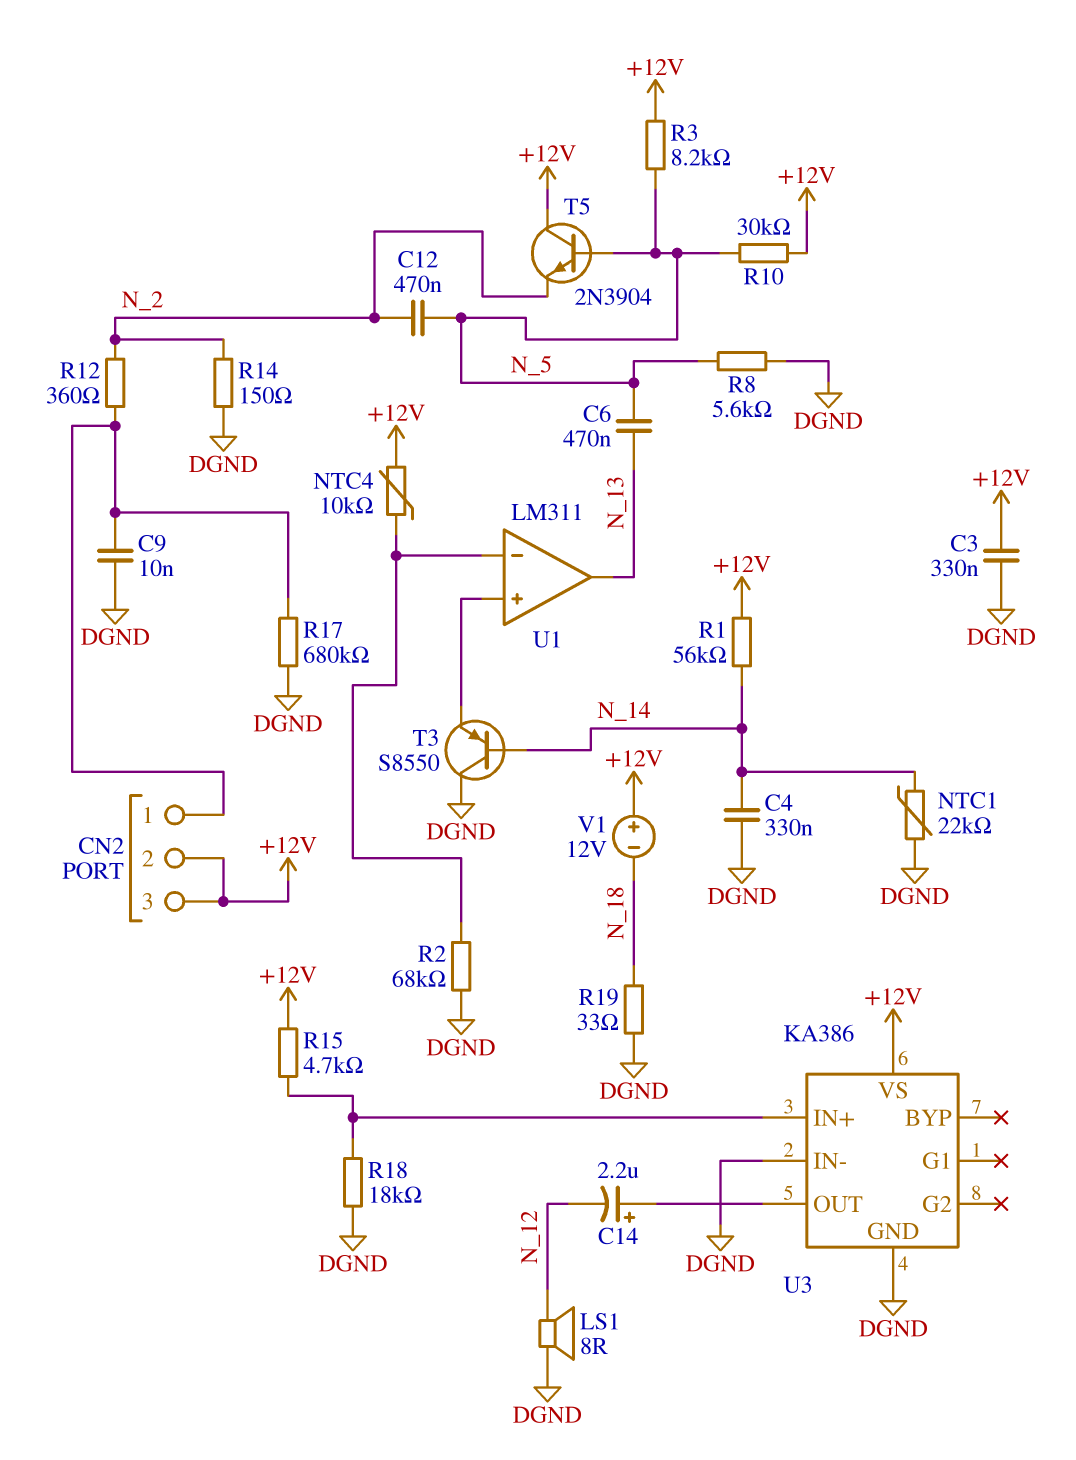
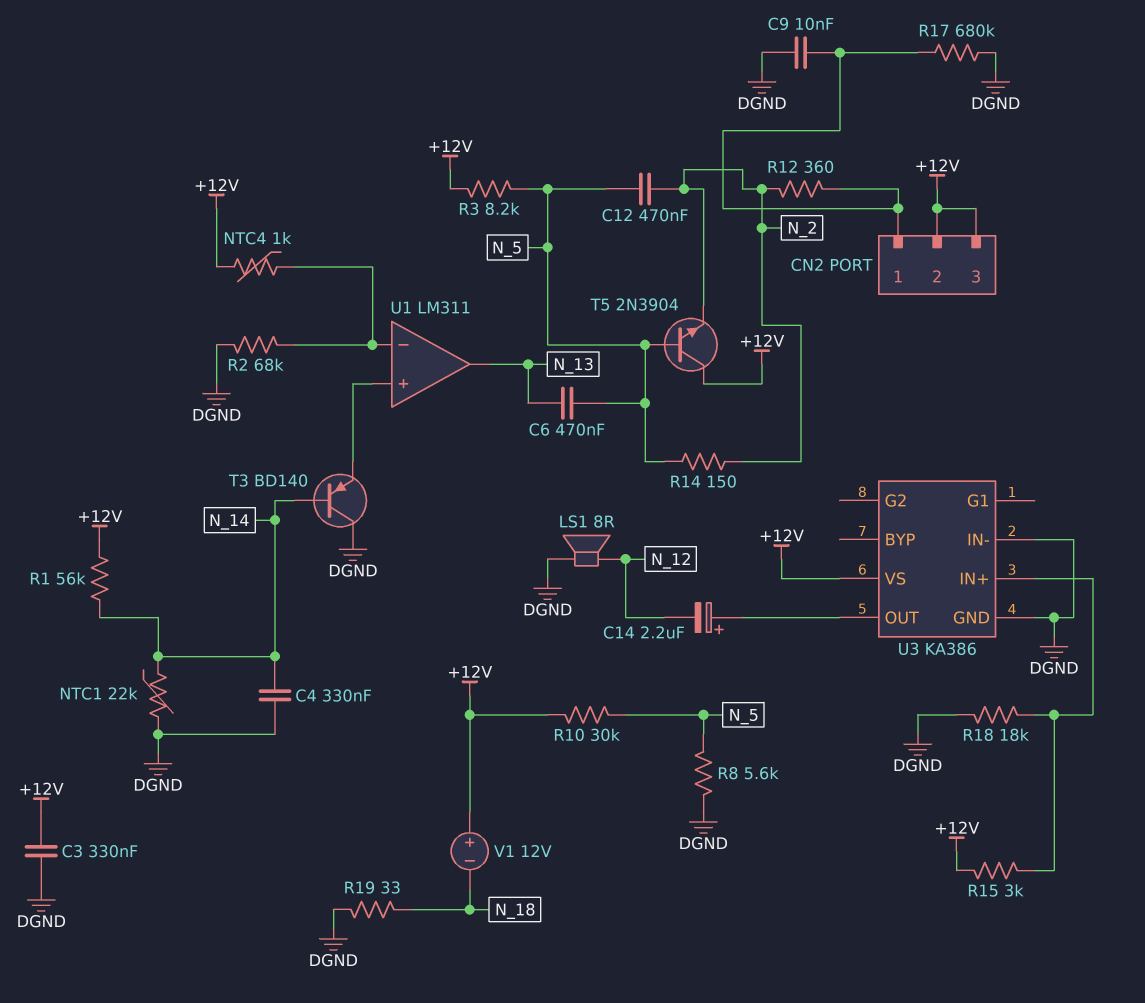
NTC4: 10k (+12V, U1/in-) -> 1k (+12V, U1/in-)
R14: 150 (DGND, N_2) -> 150 (N_2, N_5)
R15: 4.7k (+12V, U3/IN+) -> 3k (+12V, U3/IN+)
T3: PNP S8550 (B N_14, C DGND, E U1/in+) -> PNP BD140 (B N_14, C DGND, E U1/in+)

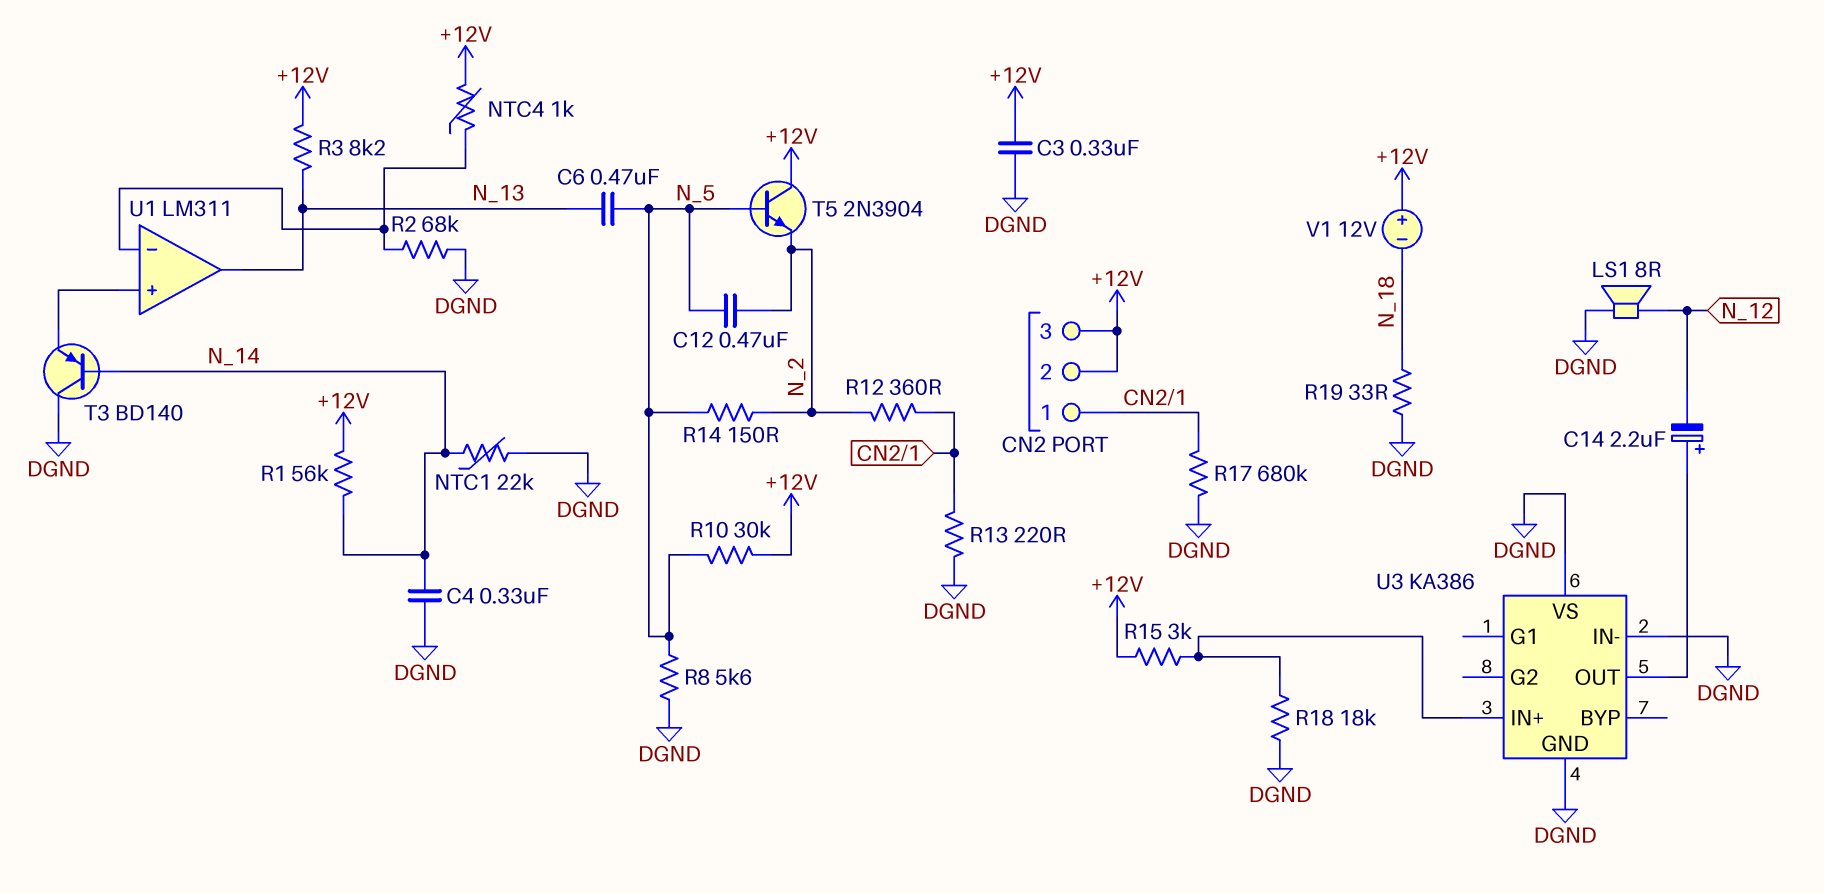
C9: 10nF (CN2/1, DGND) -> none
R3: 8.2k (+12V, N_5) -> 8.2k (+12V, N_13)
R13: none -> 220 (CN2/1, DGND)
U3 pin VS: +12V -> DGND

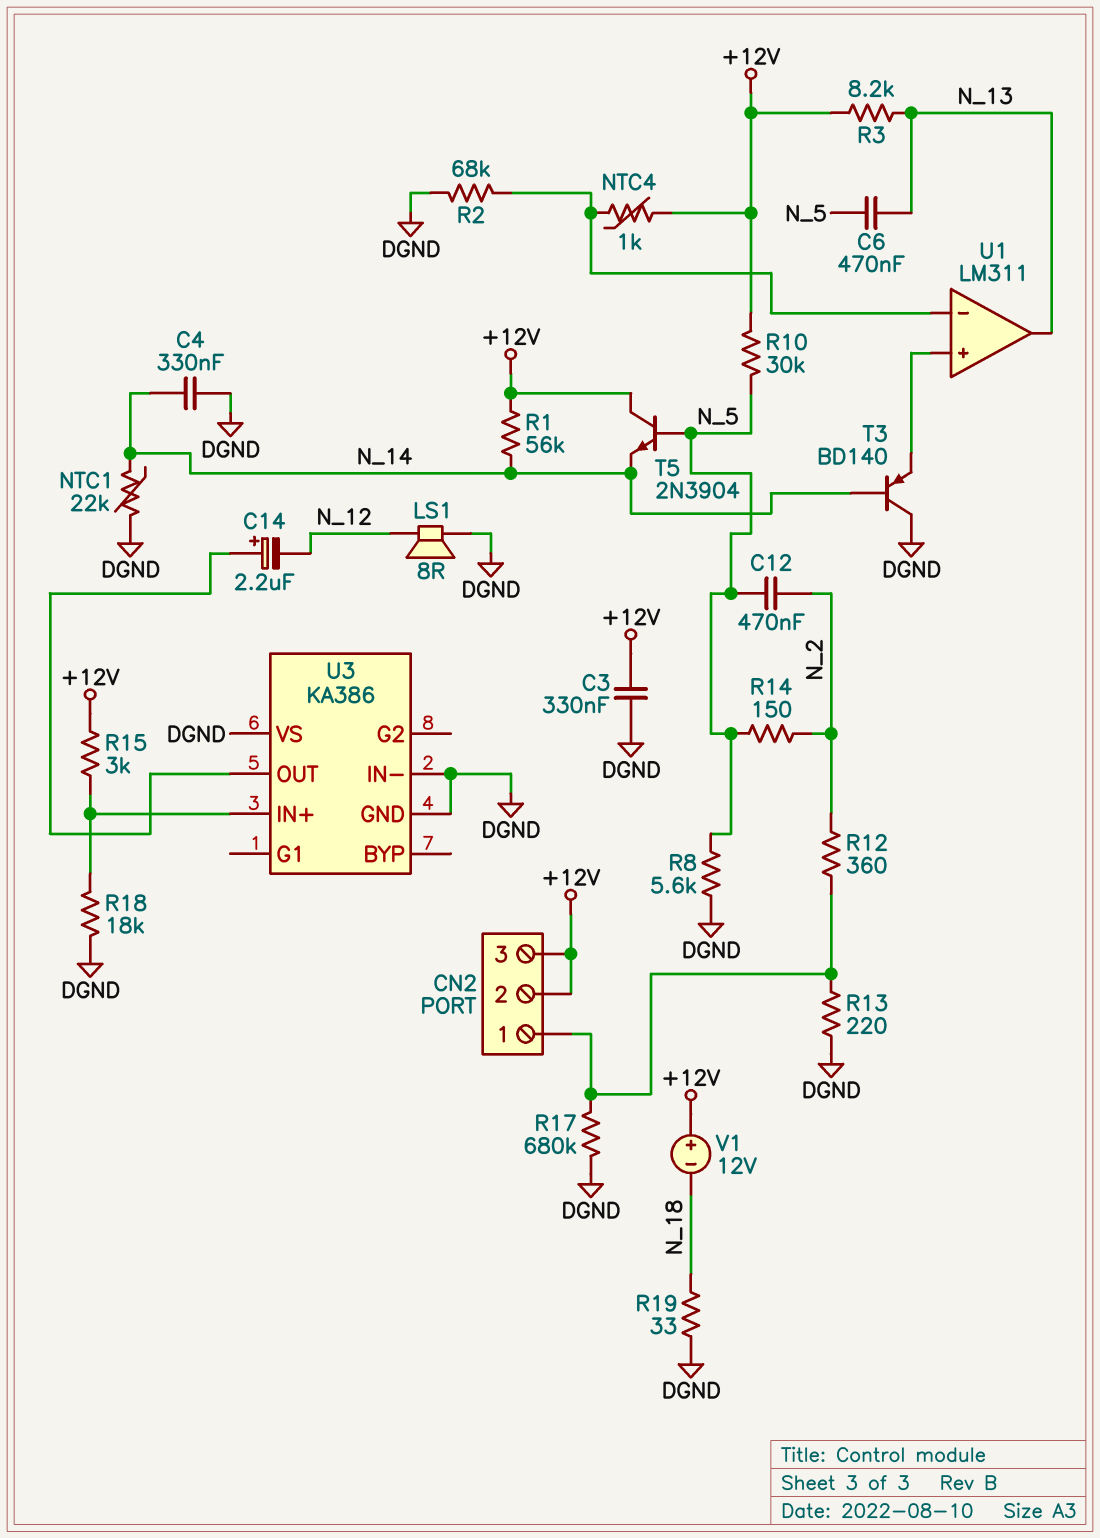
T5: NPN 2N3904 (B N_5, C +12V, E N_2) -> NPN 2N3904 (B N_5, C +12V, E N_14)

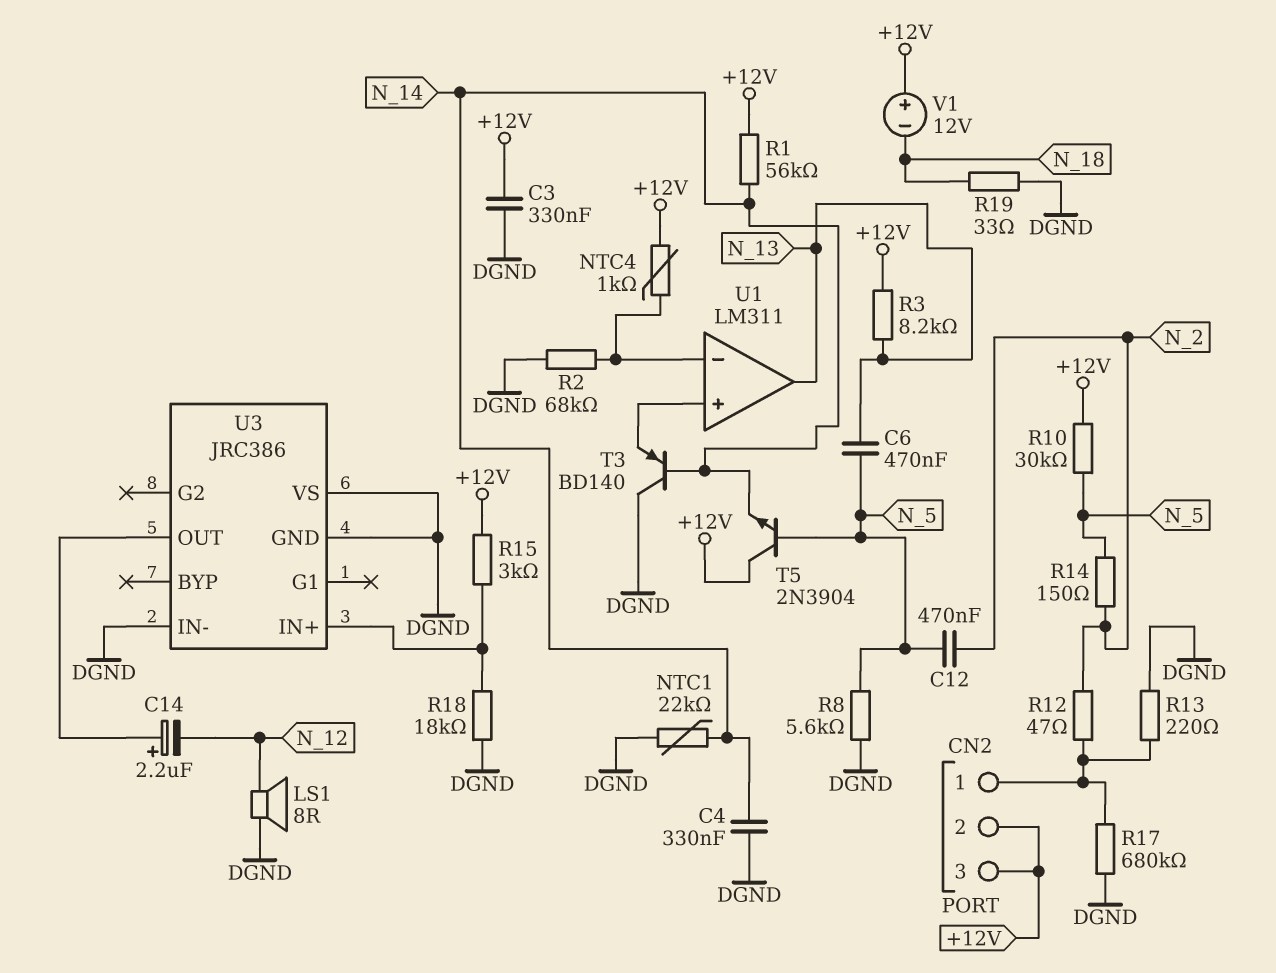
R12: 360 (CN2/1, N_2) -> 47 (CN2/1, N_2)
U3: KA386 -> JRC386

